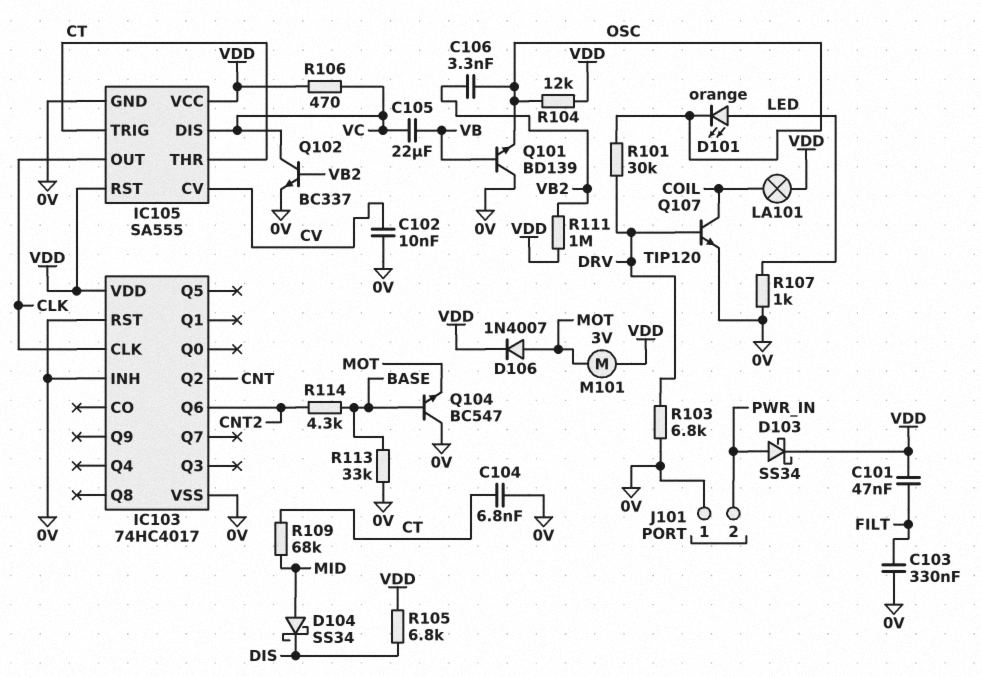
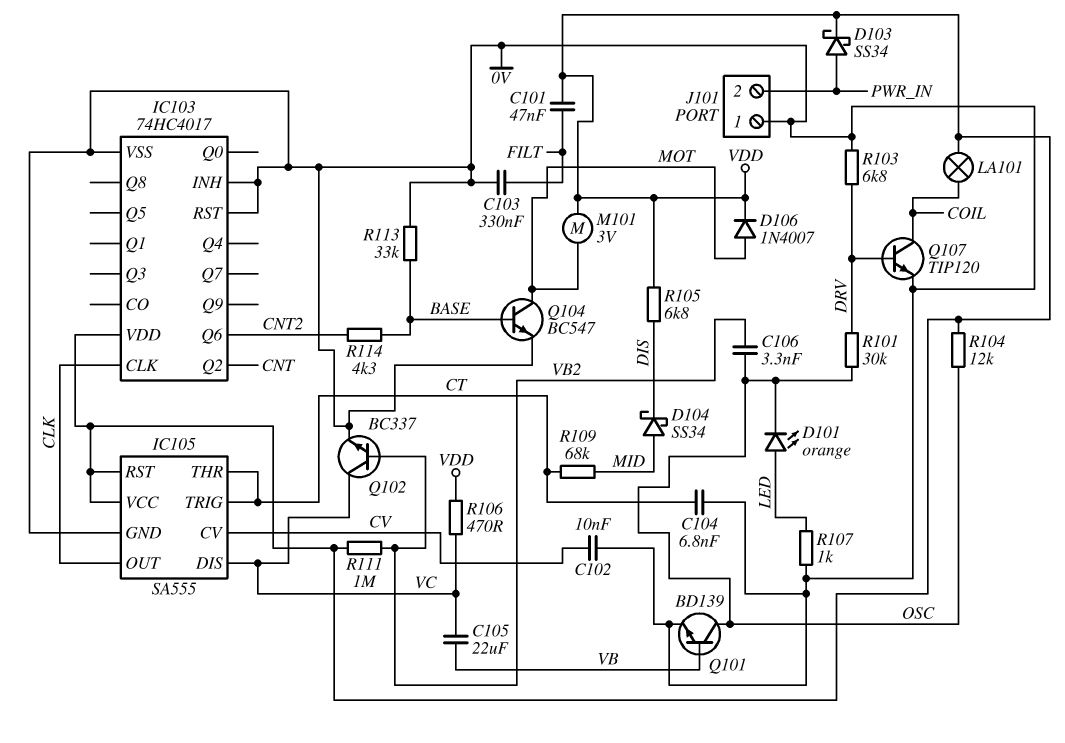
Q101: NPN BD139 (B VB, C 0V, E OSC) -> NPN BD139 (B VB, C OSC, E 0V)
Q104: NPN BC547 (B BASE, C 0V, E MOT) -> NPN BC547 (B BASE, C MOT, E 0V)

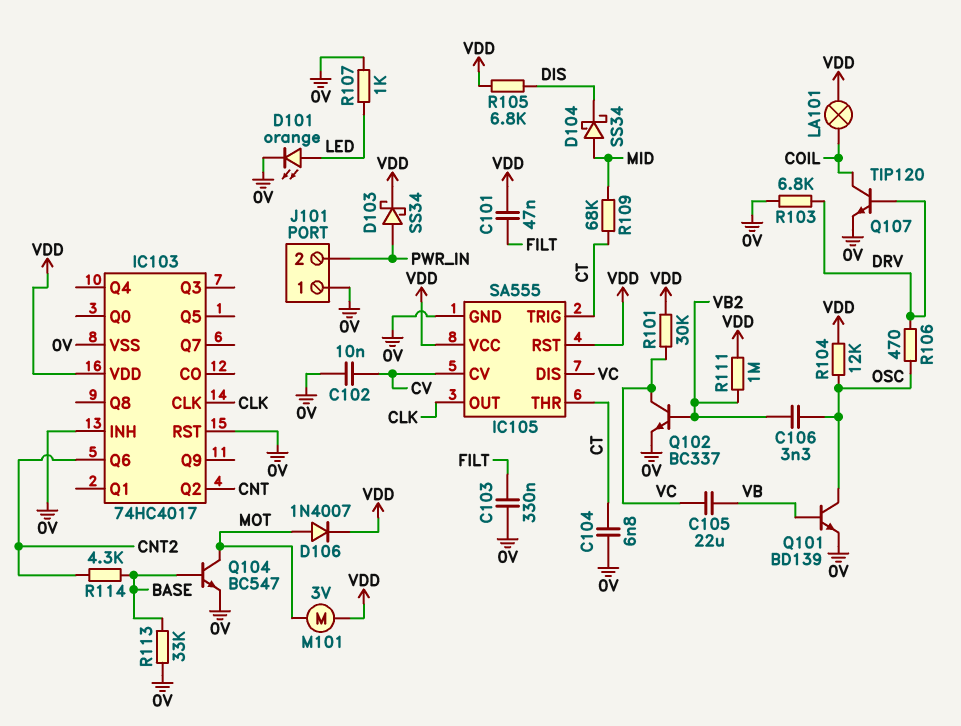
D101: LED orange (A LED, K OSC) -> LED orange (A LED, K 0V)
R101: 30k (DRV, OSC) -> 30k (VC, VDD)
R106: 470 (VC, VDD) -> 470 (DRV, OSC)

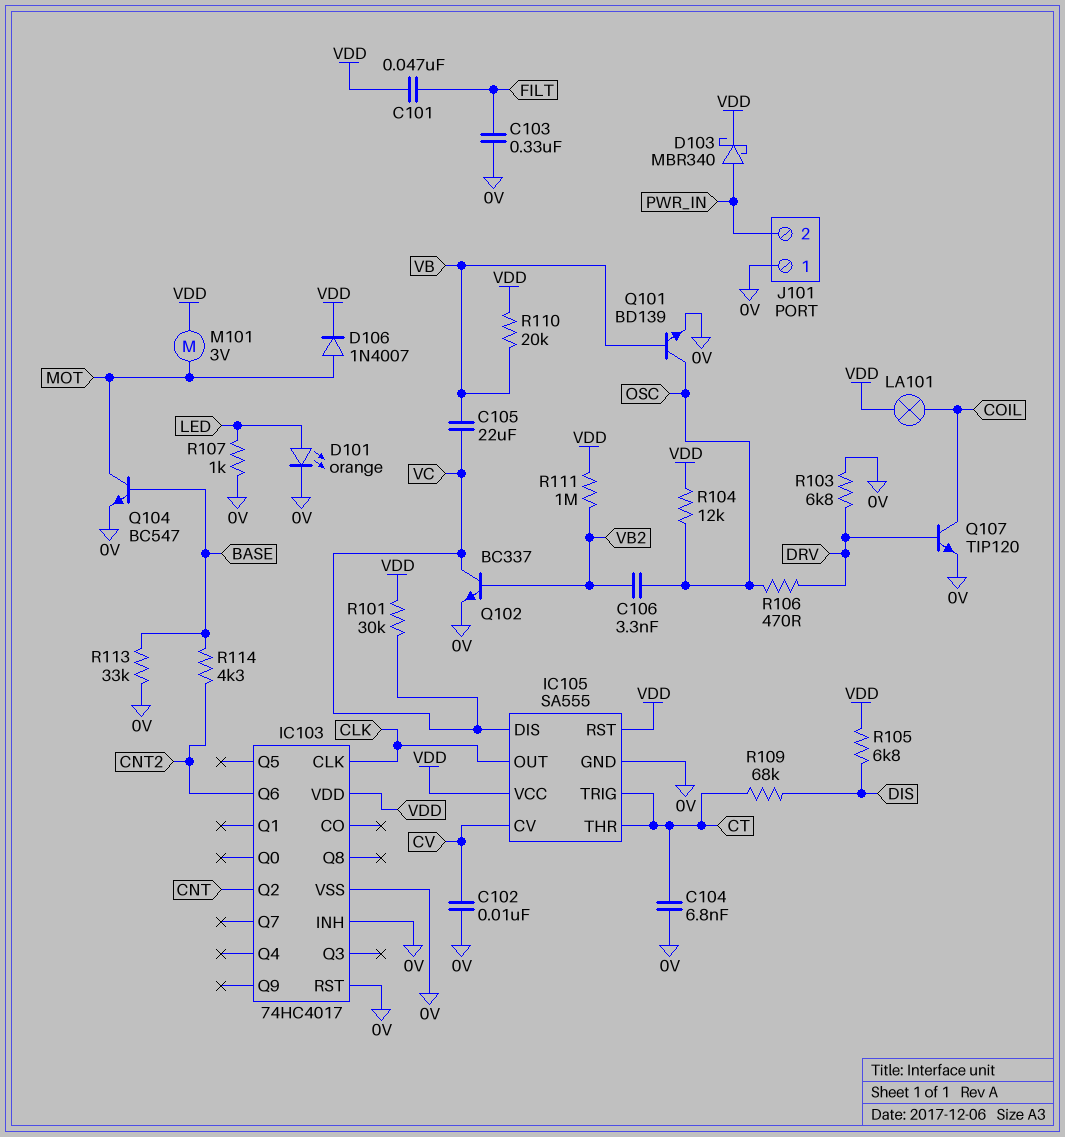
D103: schottky SS34 (A PWR_IN, K VDD) -> schottky MBR340 (A PWR_IN, K VDD)
D104: schottky SS34 (A MID, K DIS) -> none
R109: 68k (CT, MID) -> 68k (CT, DIS)
R110: none -> 20k (VB, VDD)

